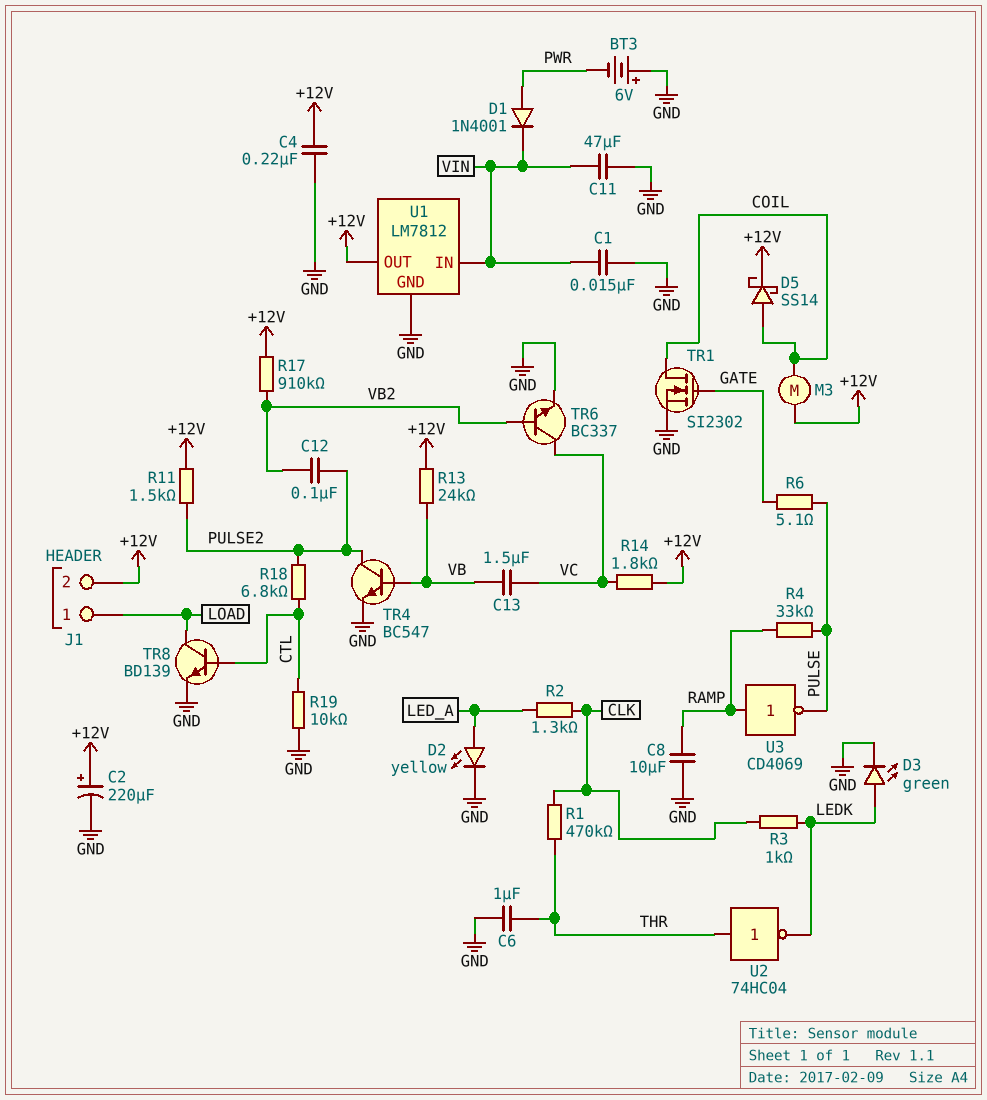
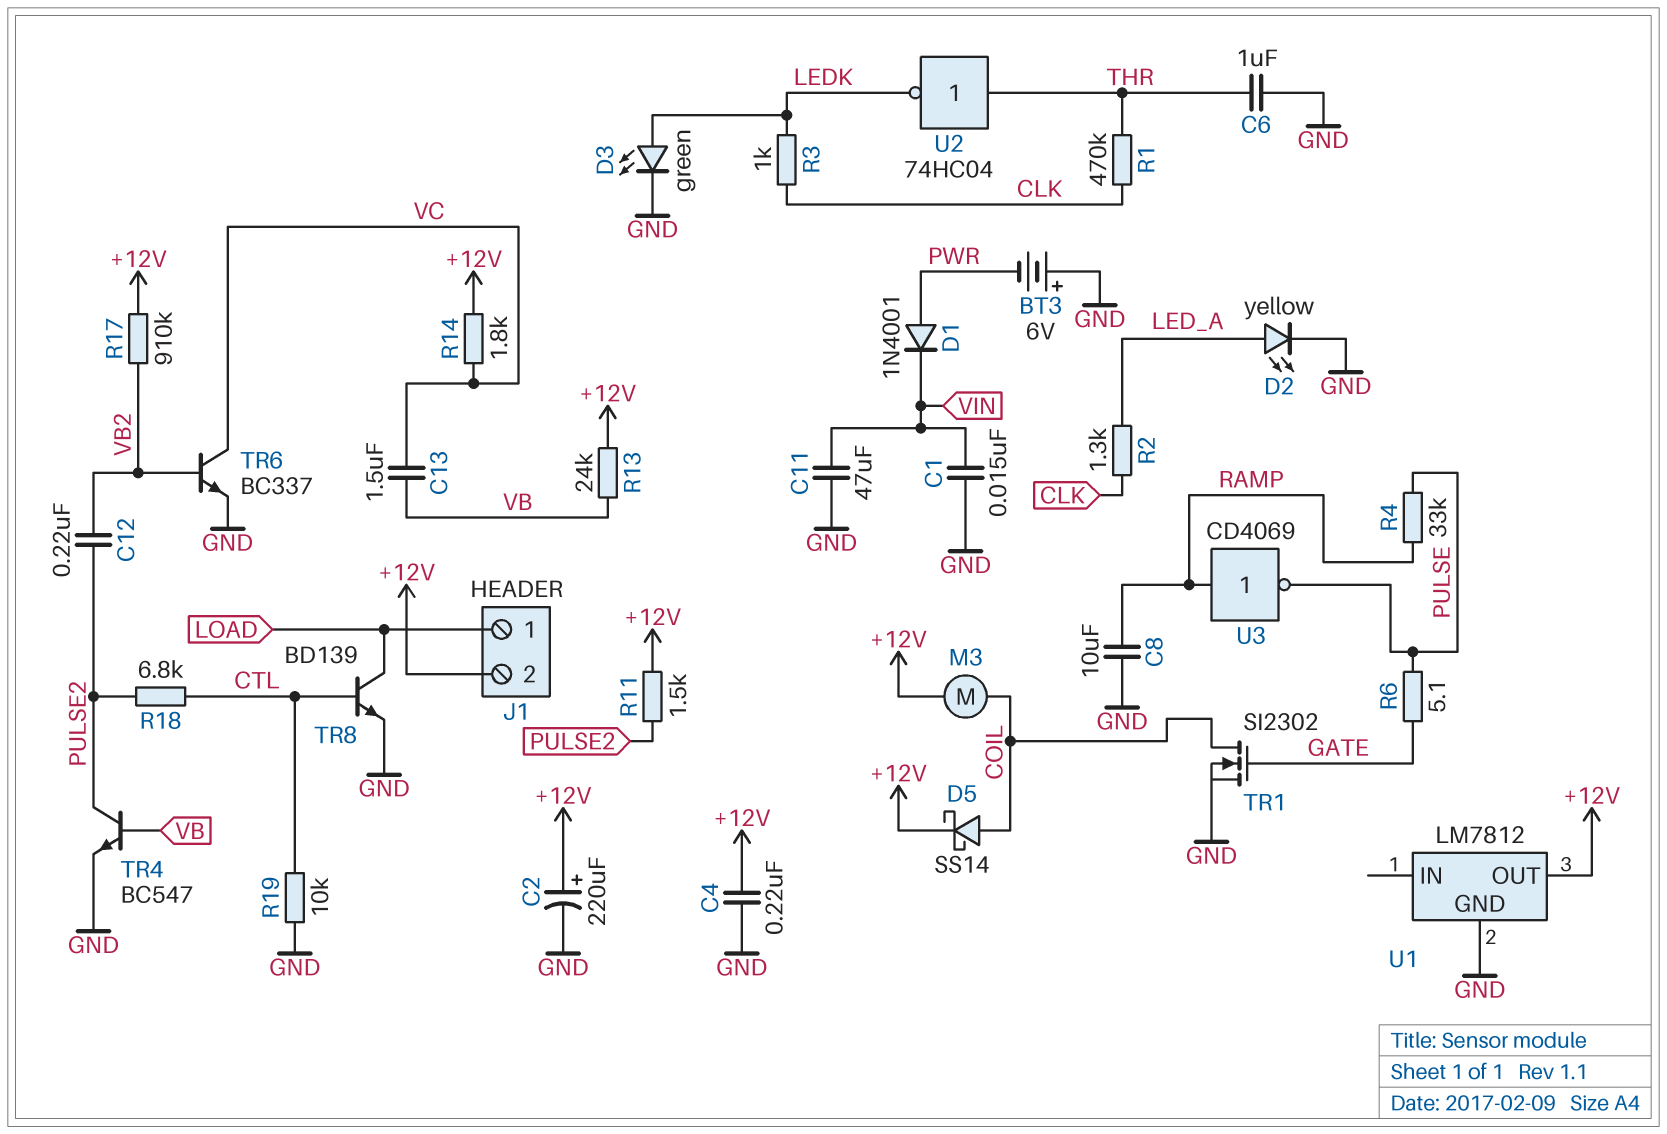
C12: 100nF (PULSE2, VB2) -> 220nF (PULSE2, VB2)
U1 pin IN: VIN -> none

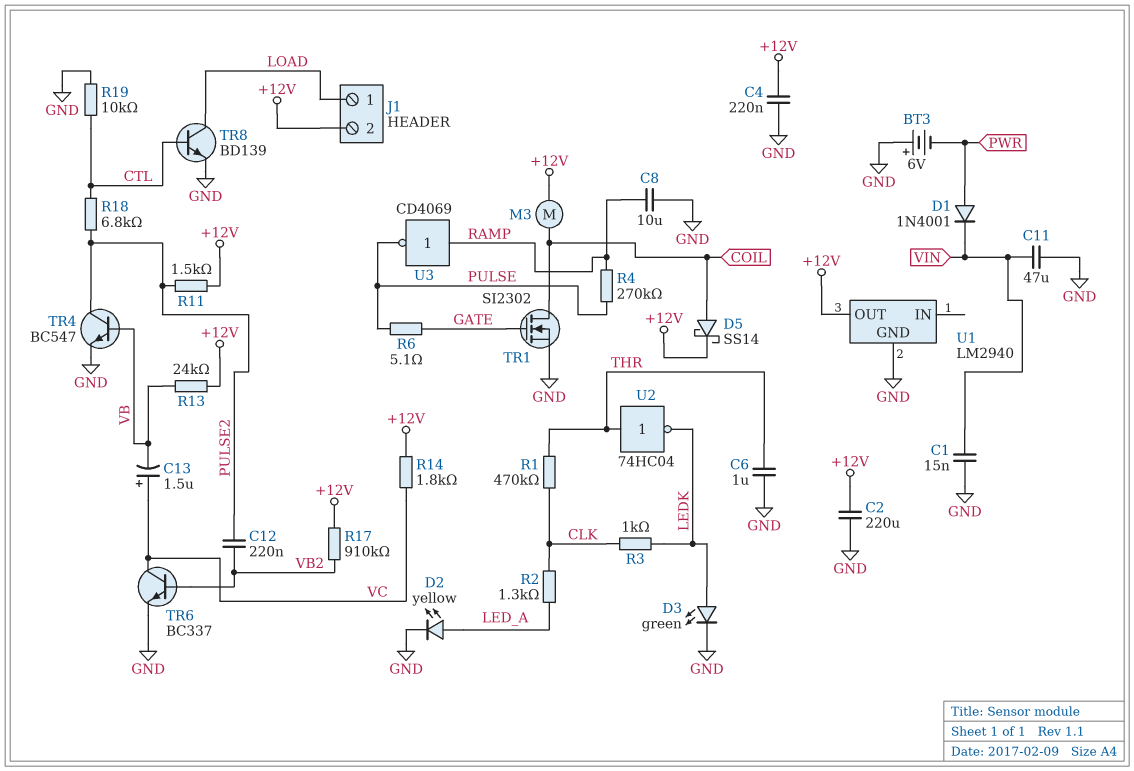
C2: 220uF (plus +12V, minus GND) -> 220uF (+12V, GND)
C13: 1.5uF (VB, VC) -> 1.5uF (plus VC, minus VB)
R4: 33k (PULSE, RAMP) -> 270k (PULSE, RAMP)
U1: LM7812 -> LM2940

